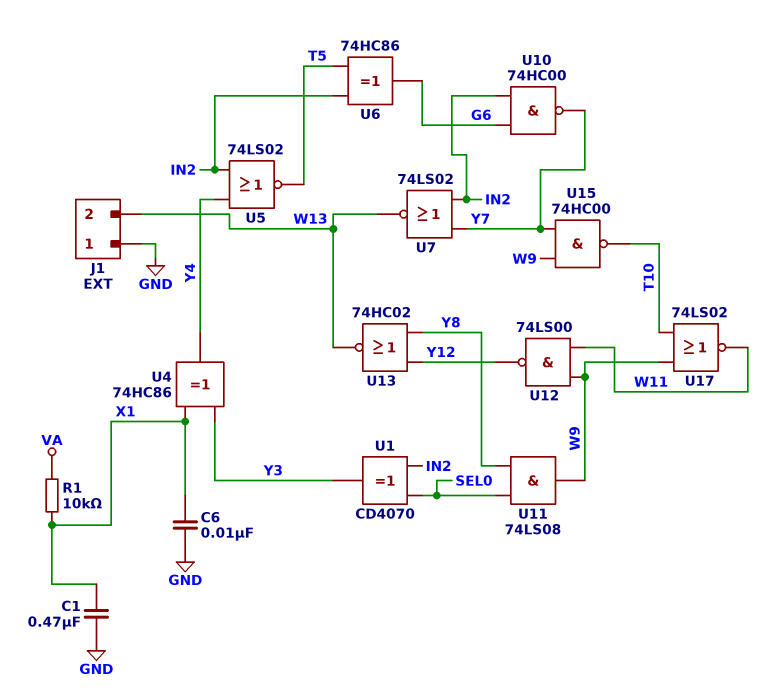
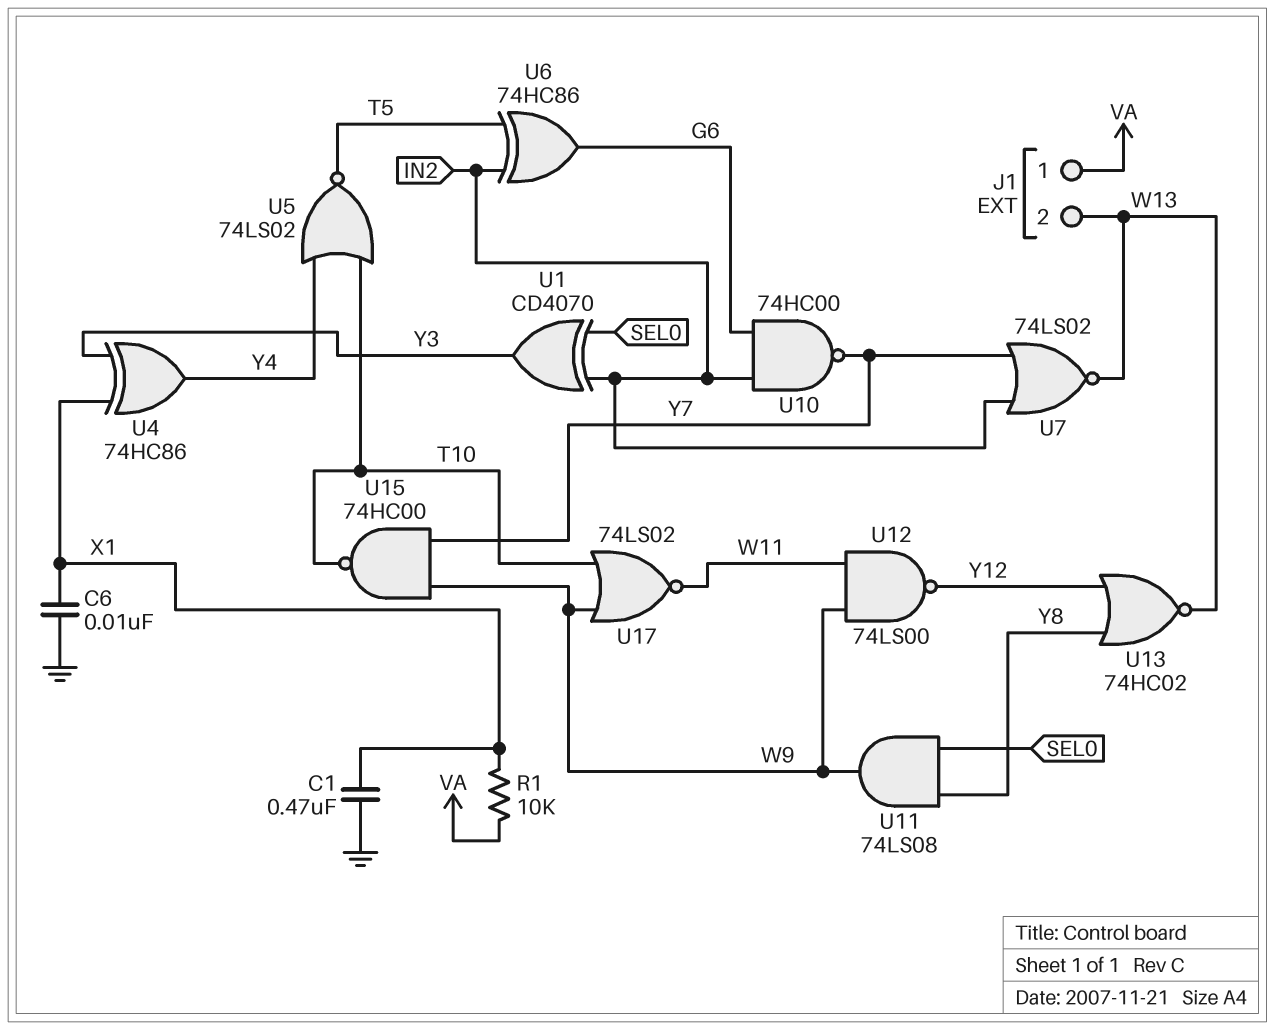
J1 pin 1: GND -> VA
U5: NOR 74LS02 (in IN2, in Y4, out T5) -> NOR 74LS02 (in T10, in Y4, out T5)

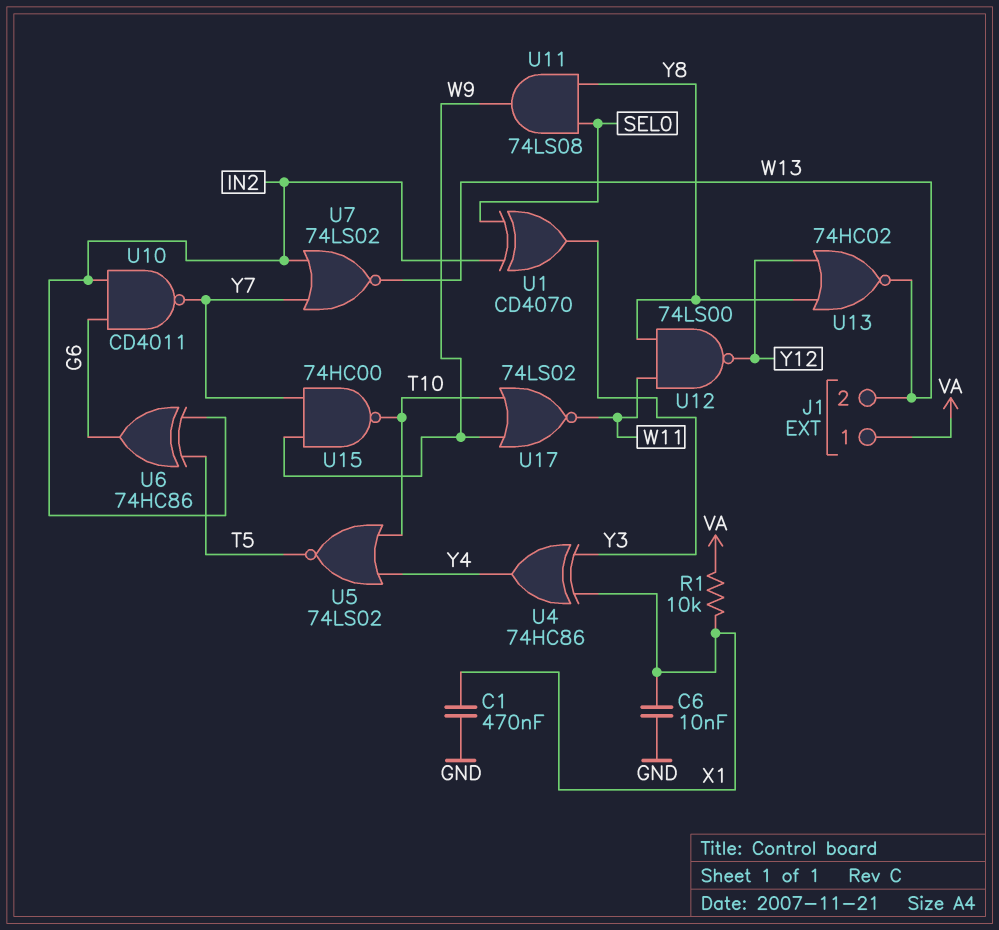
U10: NAND 74HC00 (in G6, in IN2, out Y7) -> NAND CD4011 (in G6, in IN2, out Y7)
U12: NAND 74LS00 (in W9, in W11, out Y12) -> NAND 74LS00 (in W11, in Y8, out Y12)

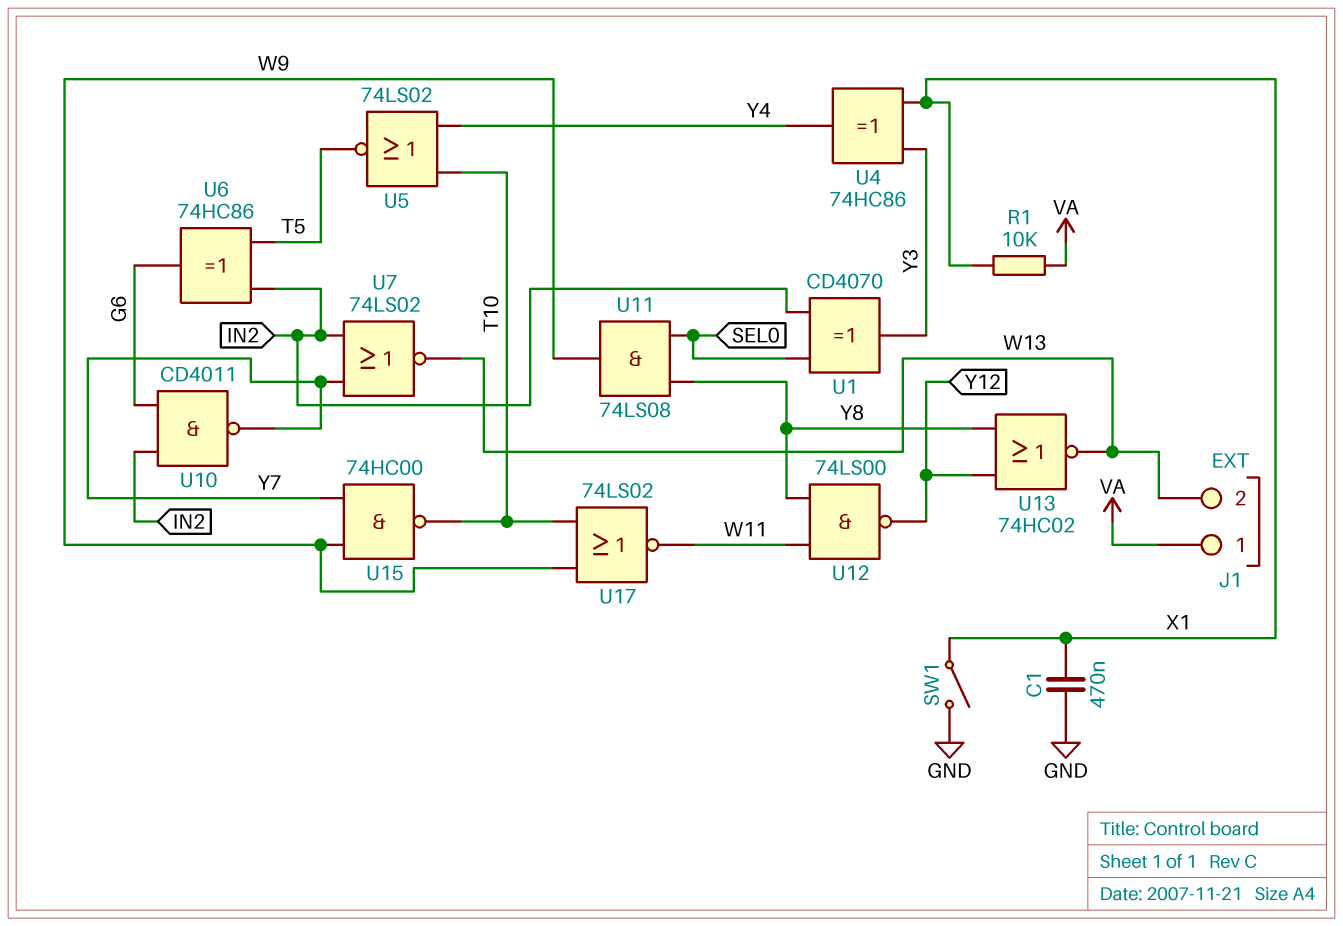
C6: 10nF (GND, X1) -> none
SW1: none -> switch (GND, X1)

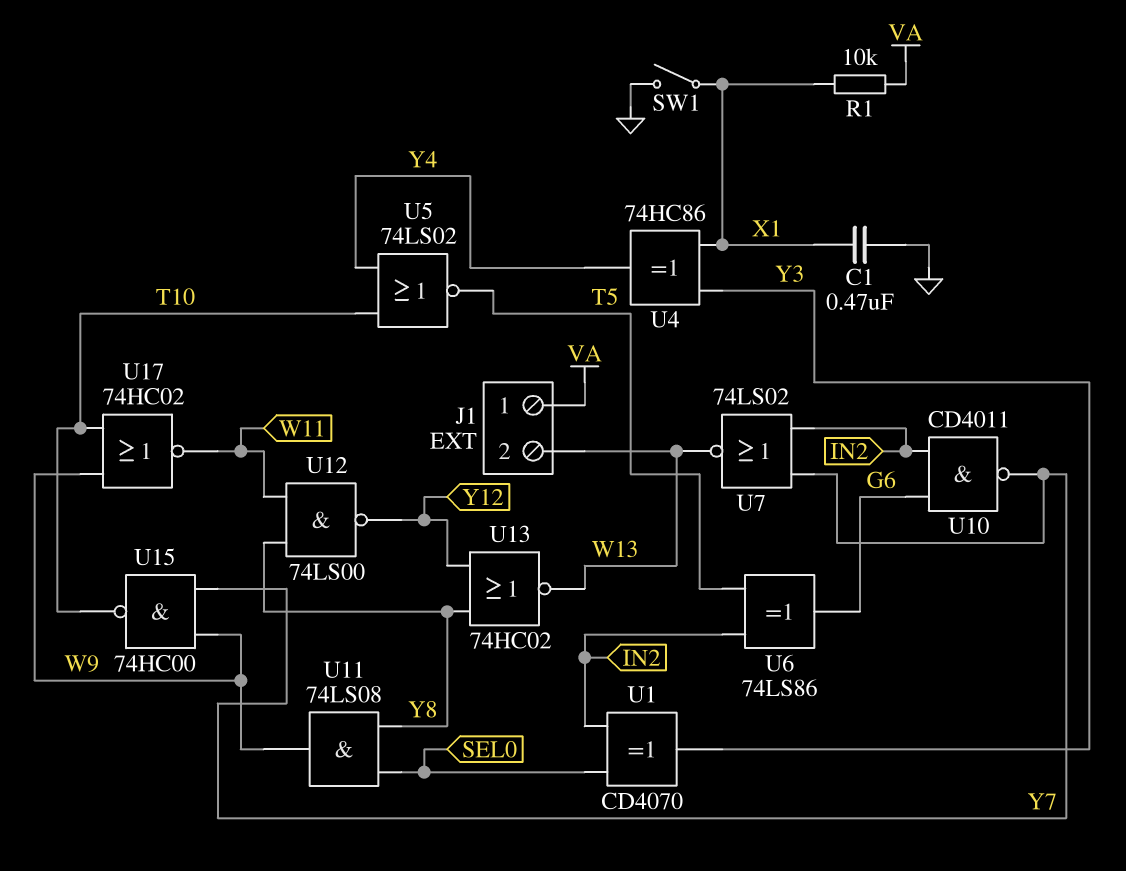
U6: XOR 74HC86 (in IN2, in T5, out G6) -> XOR 74LS86 (in IN2, in T5, out G6)
U17: NOR 74LS02 (in T10, in W9, out W11) -> NOR 74HC02 (in T10, in W9, out W11)

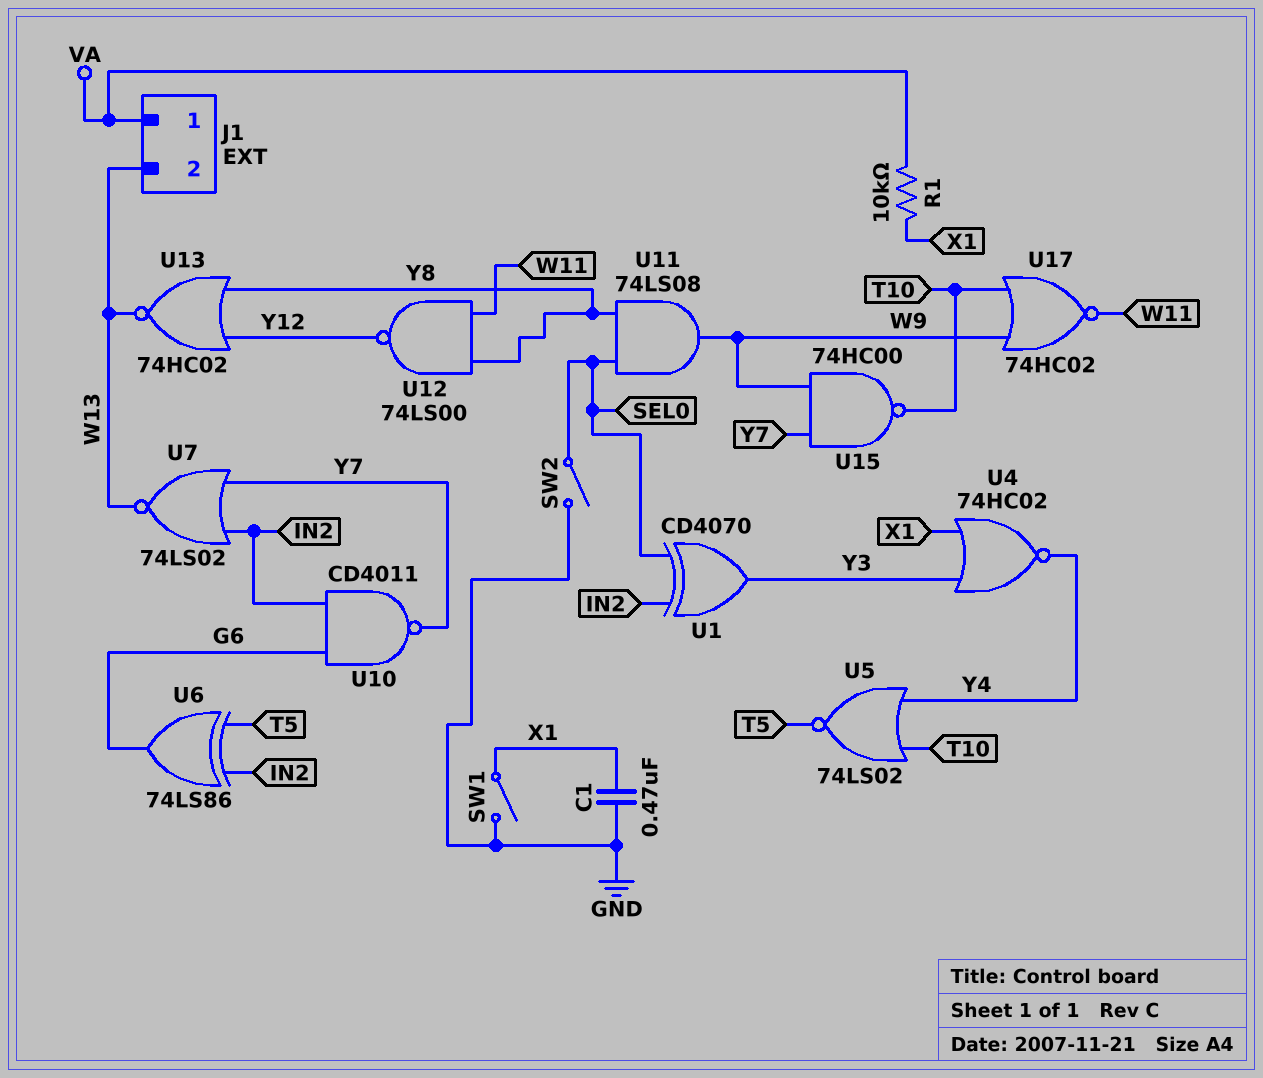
SW2: none -> switch (GND, SEL0)
U4: XOR 74HC86 (in X1, in Y3, out Y4) -> NOR 74HC02 (in X1, in Y3, out Y4)

